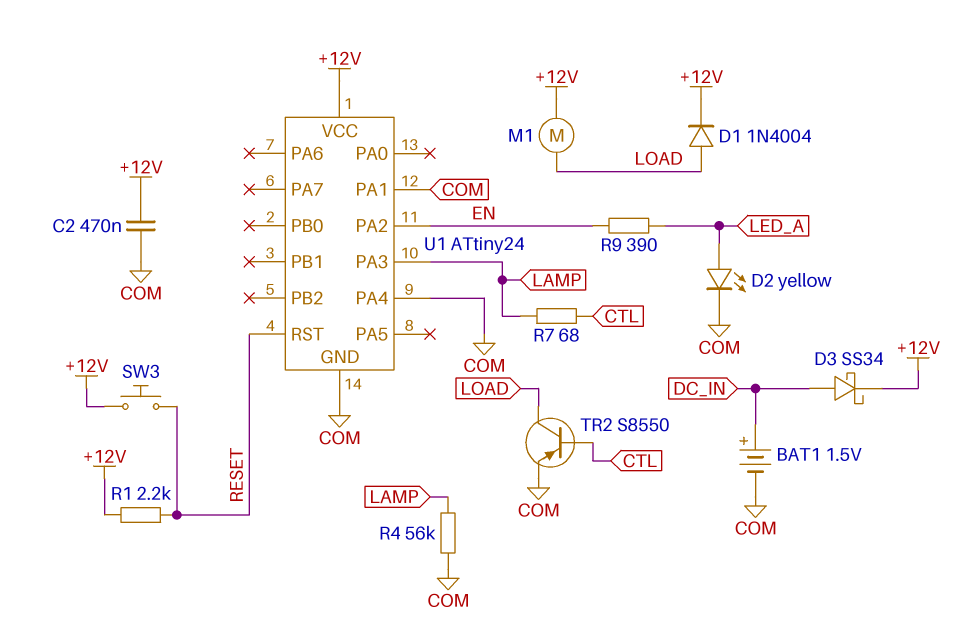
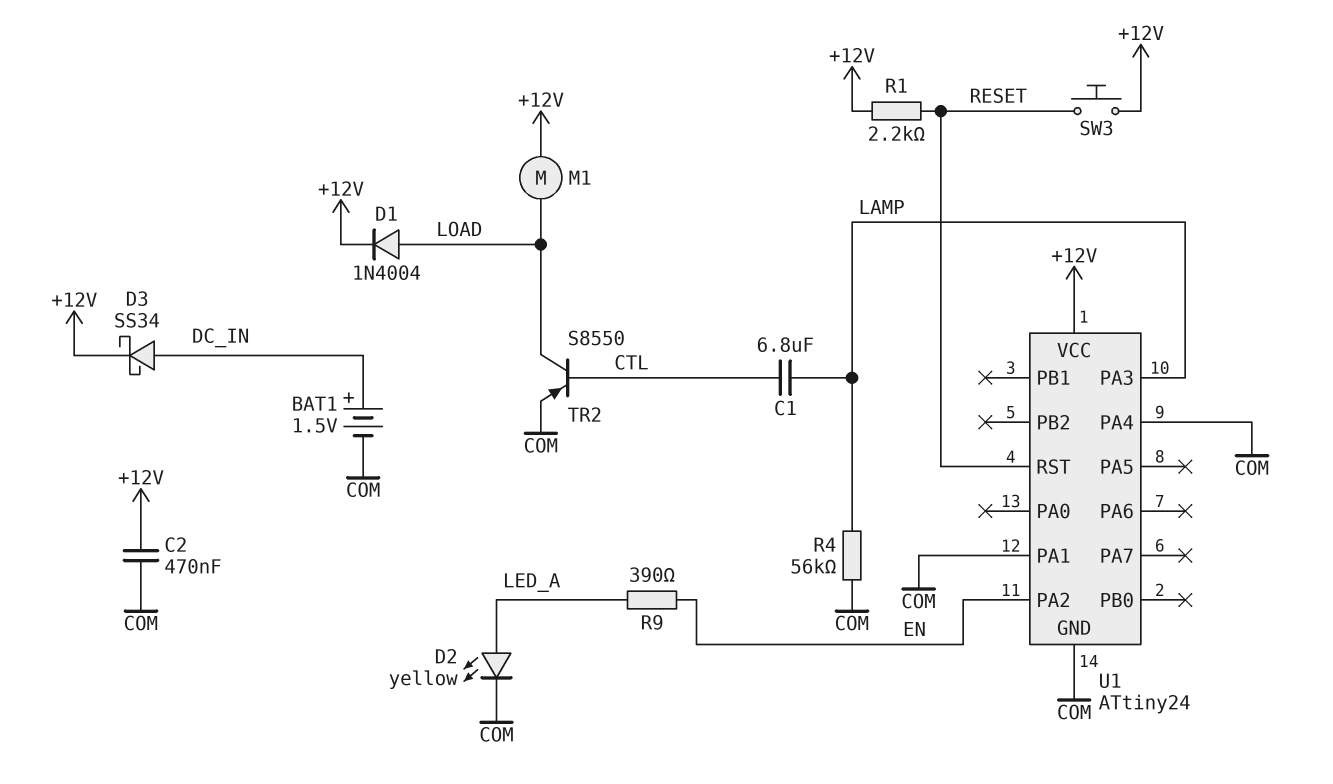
C1: none -> 6.8uF (CTL, LAMP)
R7: 68 (CTL, LAMP) -> none

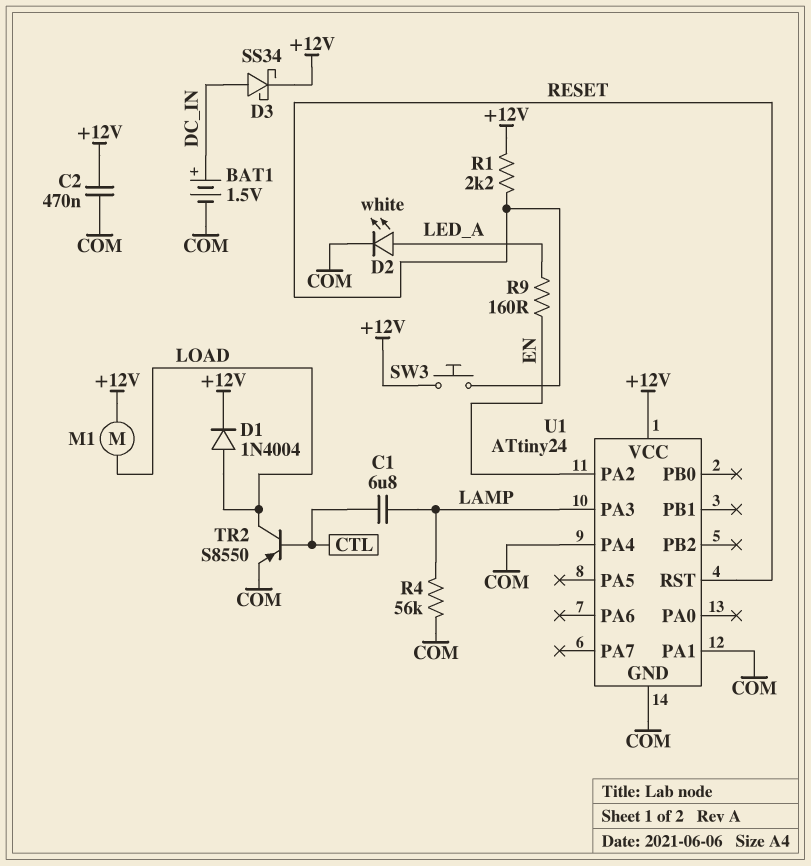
D2: LED yellow (A LED_A, K COM) -> LED white (A LED_A, K COM)
R9: 390 (EN, LED_A) -> 160 (EN, LED_A)

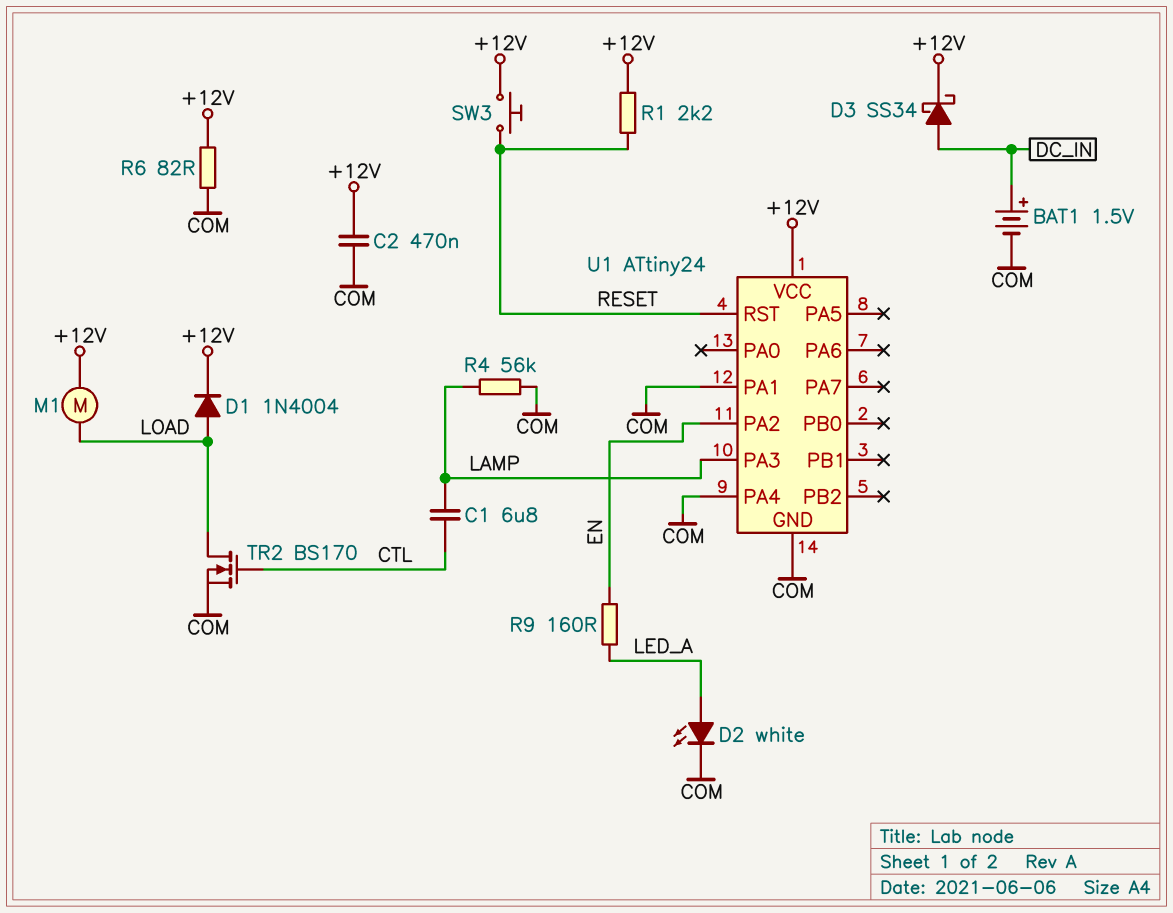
R6: none -> 82 (+12V, COM)
TR2: PNP S8550 (B CTL, C LOAD, E COM) -> NMOS BS170 (G CTL, D LOAD, S COM)

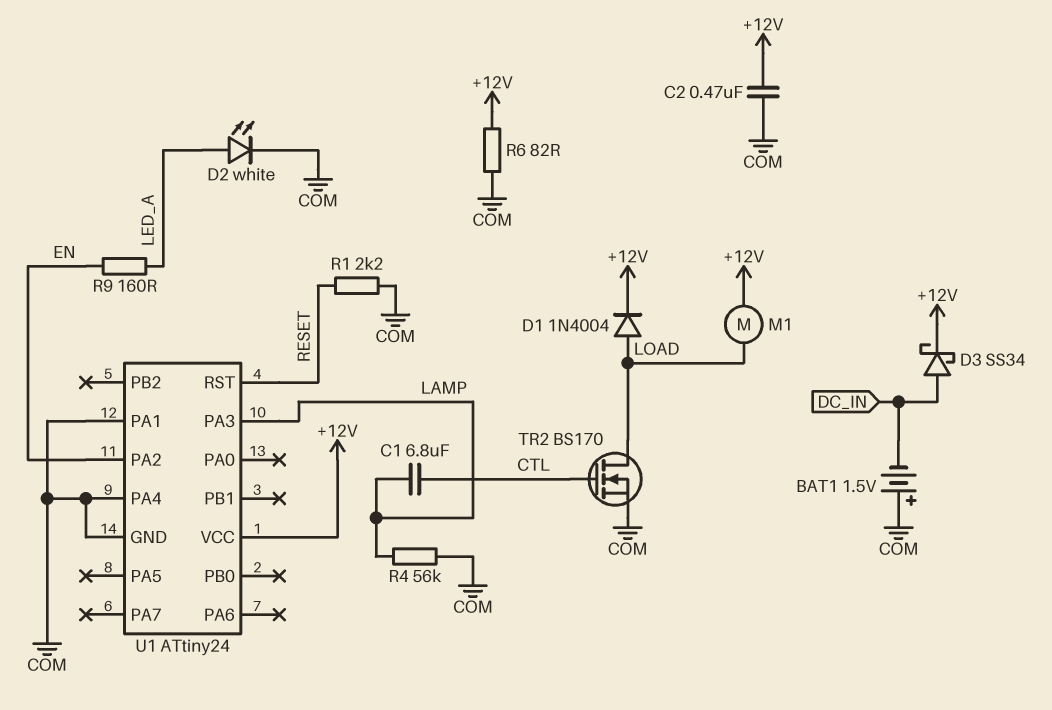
BAT1: 1.5V (plus DC_IN, minus COM) -> 1.5V (plus COM, minus DC_IN)
R1: 2.2k (+12V, RESET) -> 2.2k (COM, RESET)
SW3: button (+12V, RESET) -> none

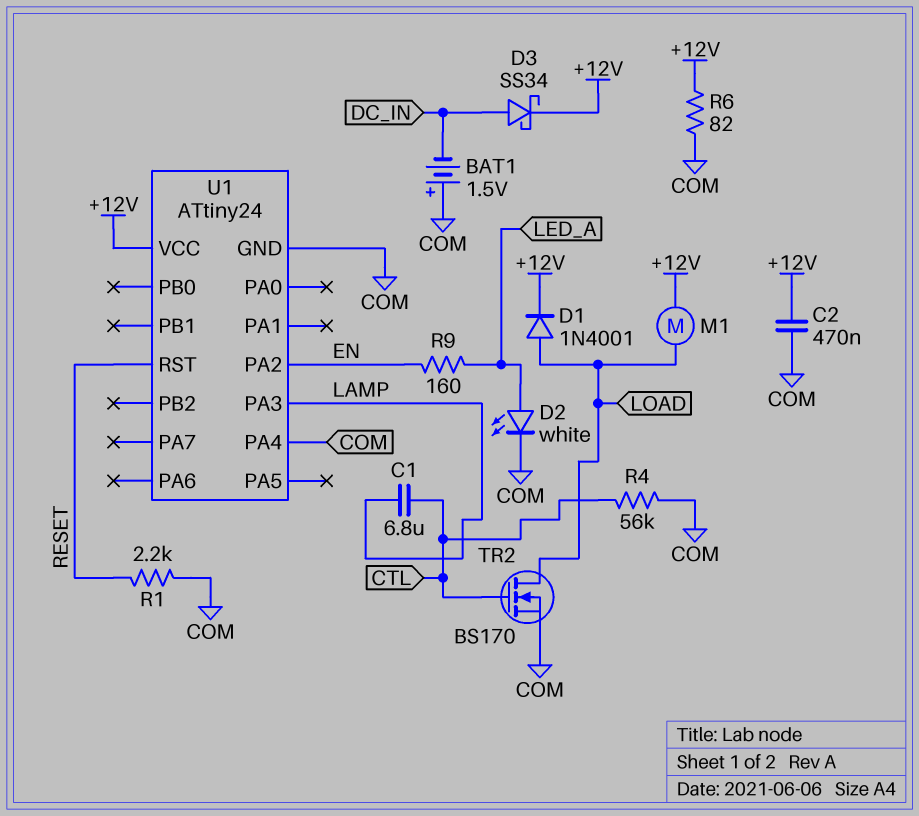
D1: diode 1N4004 (A LOAD, K +12V) -> diode 1N4001 (A LOAD, K +12V)
R4: 56k (COM, LAMP) -> 56k (COM, CTL)
U1 pin PA1: COM -> none

